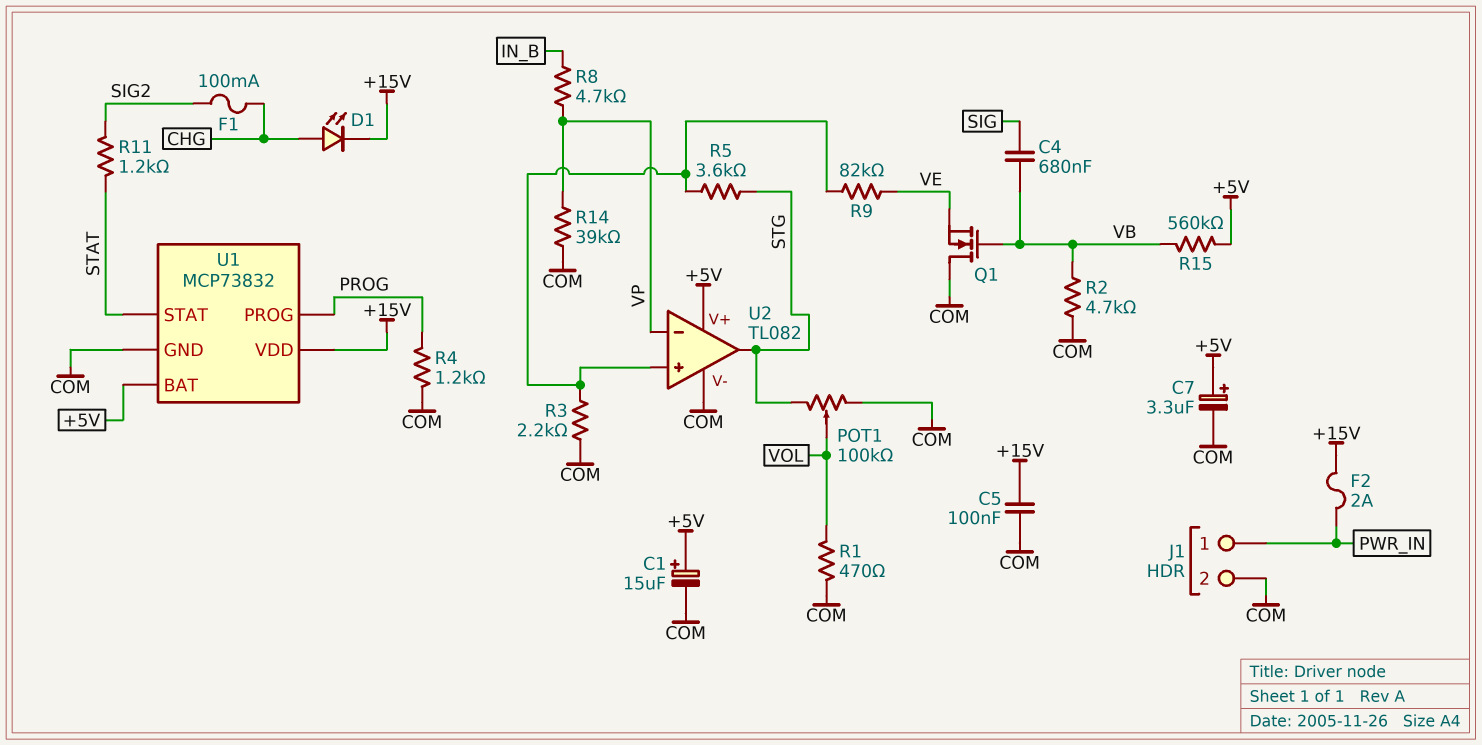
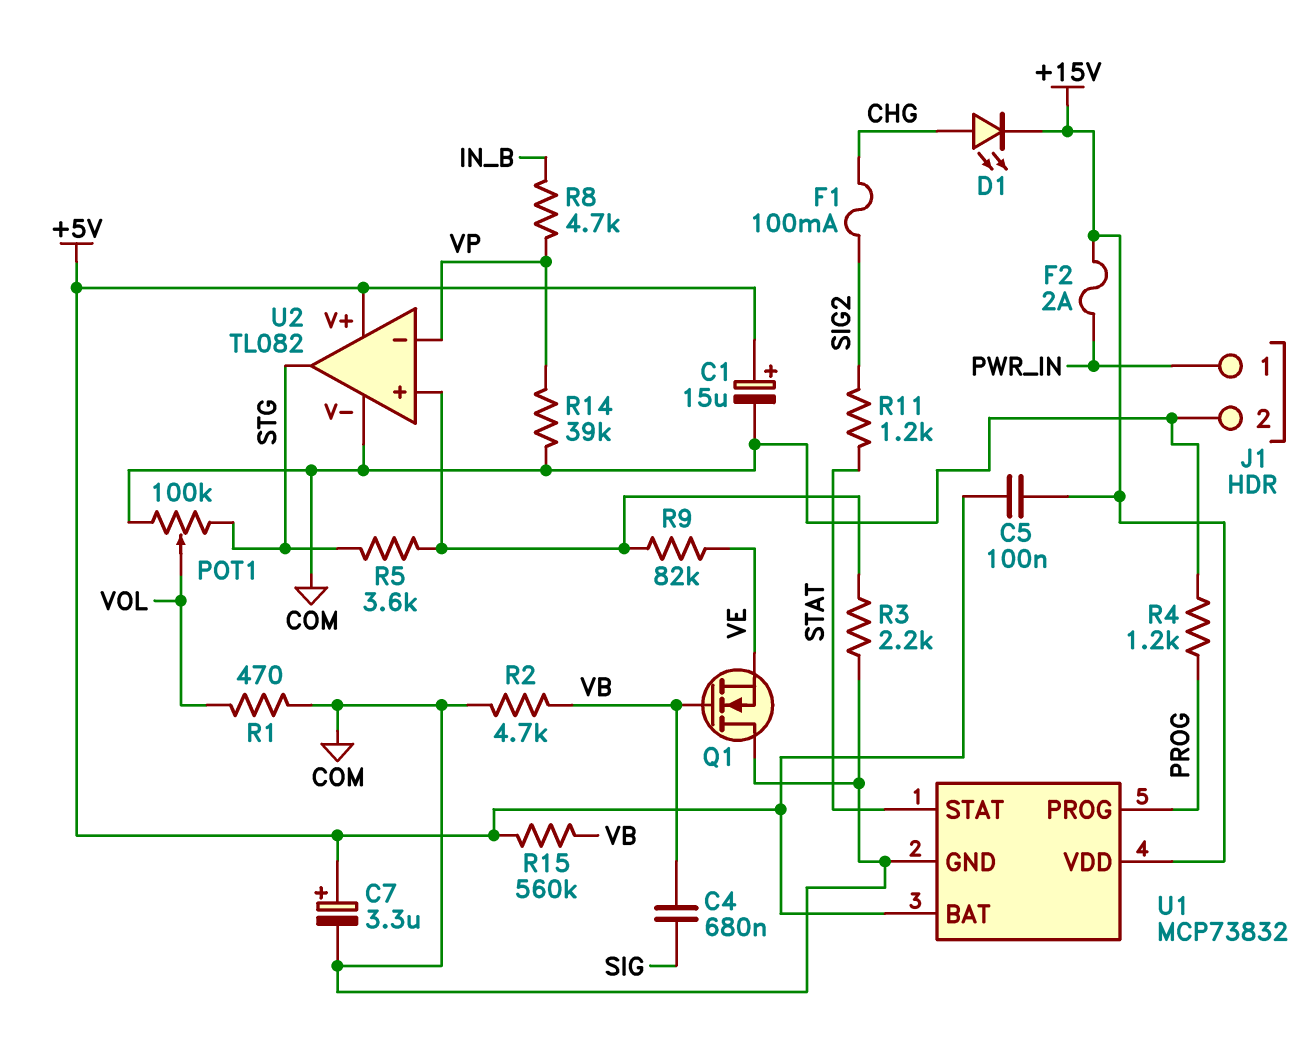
C5: 100nF (+15V, COM) -> 100nF (+5V, +15V)

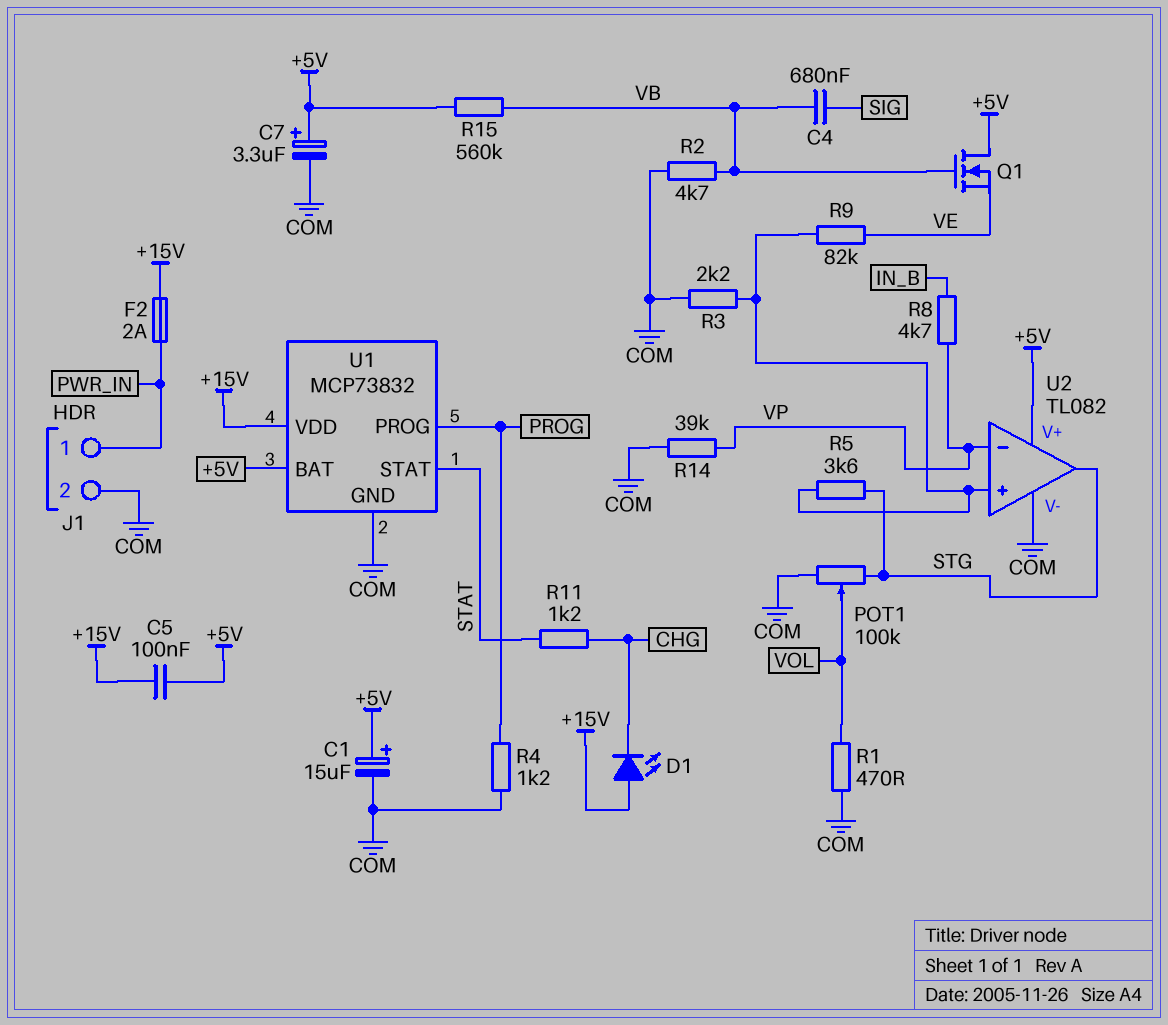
D1: LED (A CHG, K +15V) -> LED (A +15V, K CHG)
F1: 100mA (CHG, SIG2) -> none
Q1: NMOS (G VB, D COM, S VE) -> NMOS (G VB, D +5V, S VE)
R11: 1.2k (SIG2, STAT) -> 1.2k (CHG, STAT)

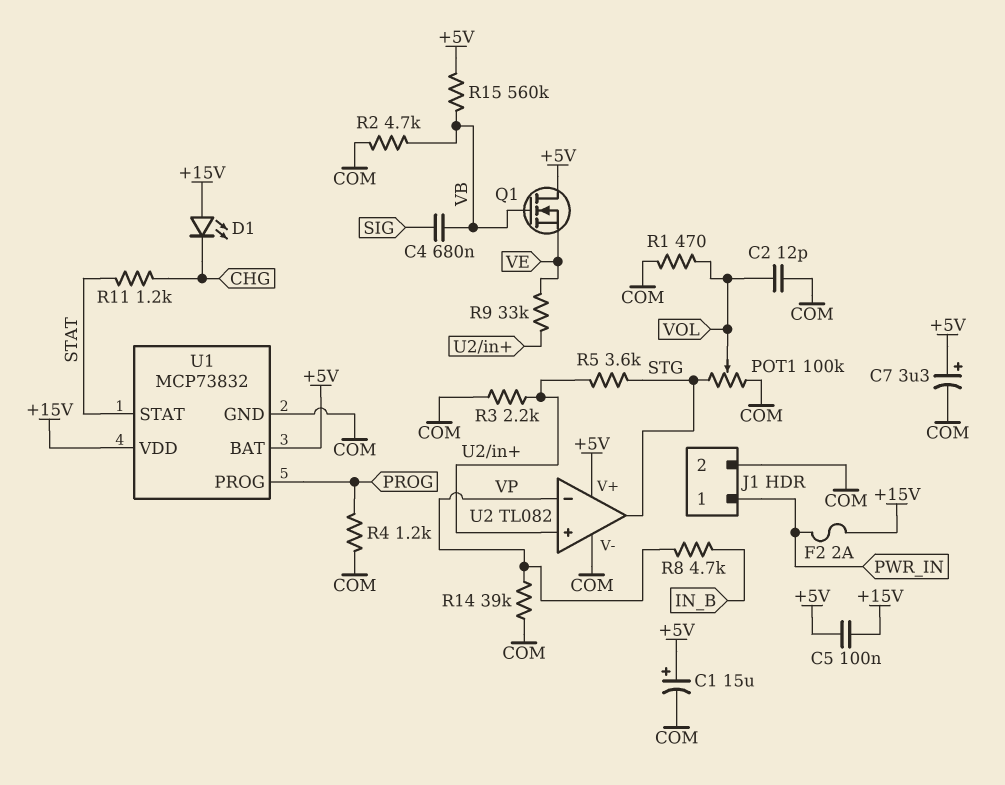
C2: none -> 12pF (COM, VOL)
R9: 82k (U2/in+, VE) -> 33k (U2/in+, VE)

